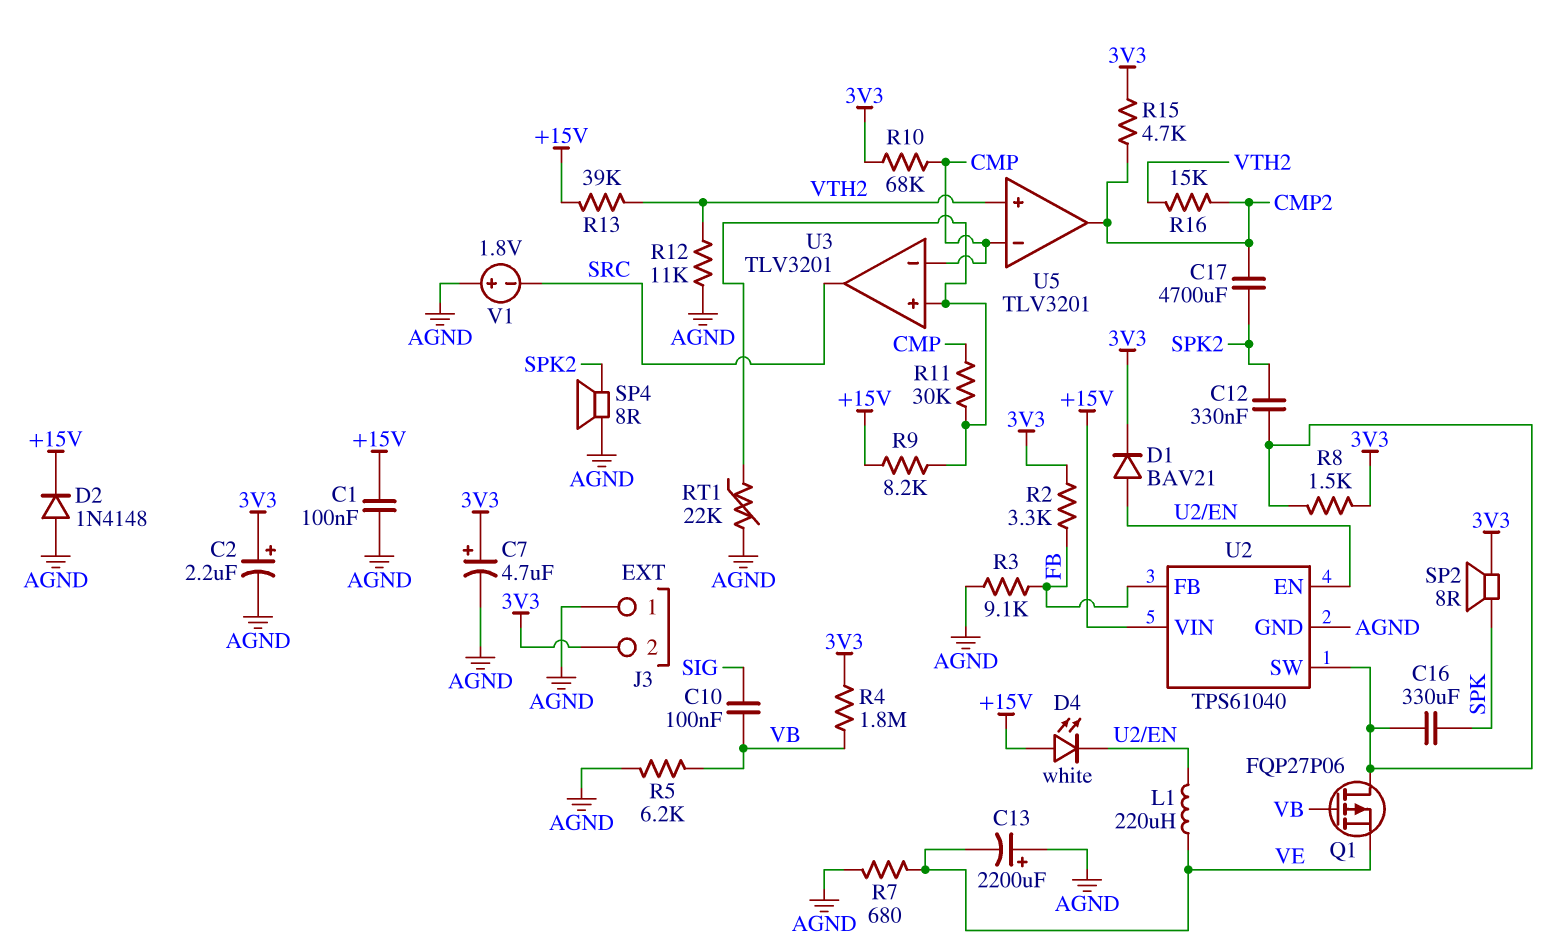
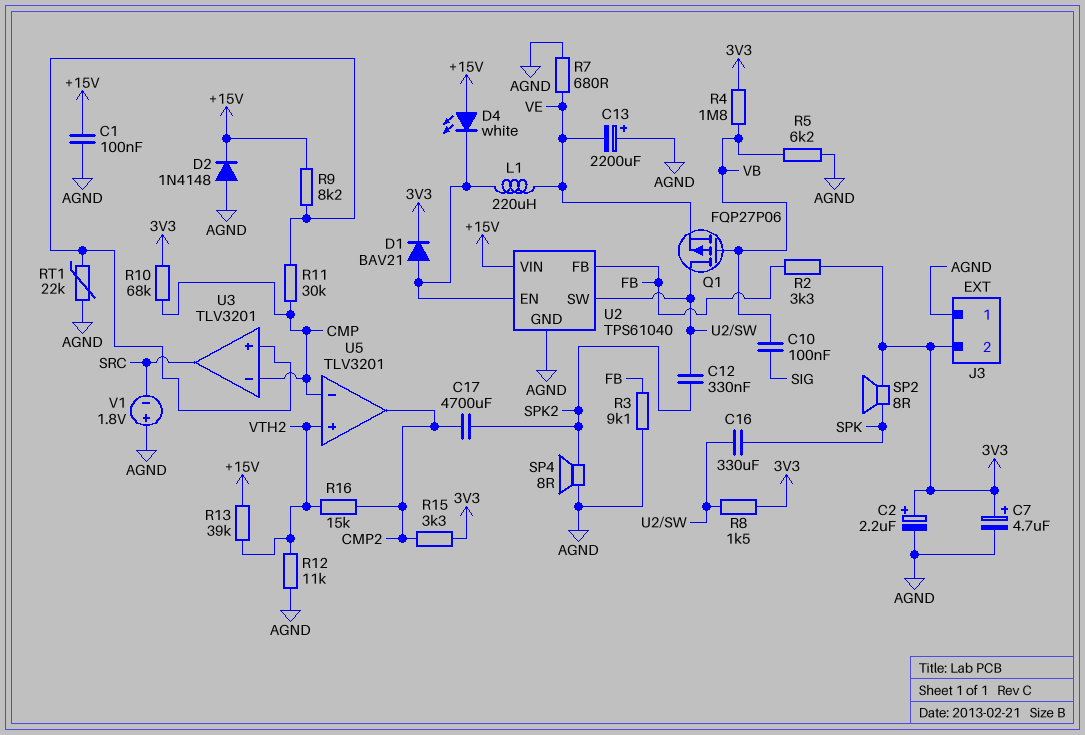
R15: 4.7k (3V3, CMP2) -> 3.3k (3V3, CMP2)

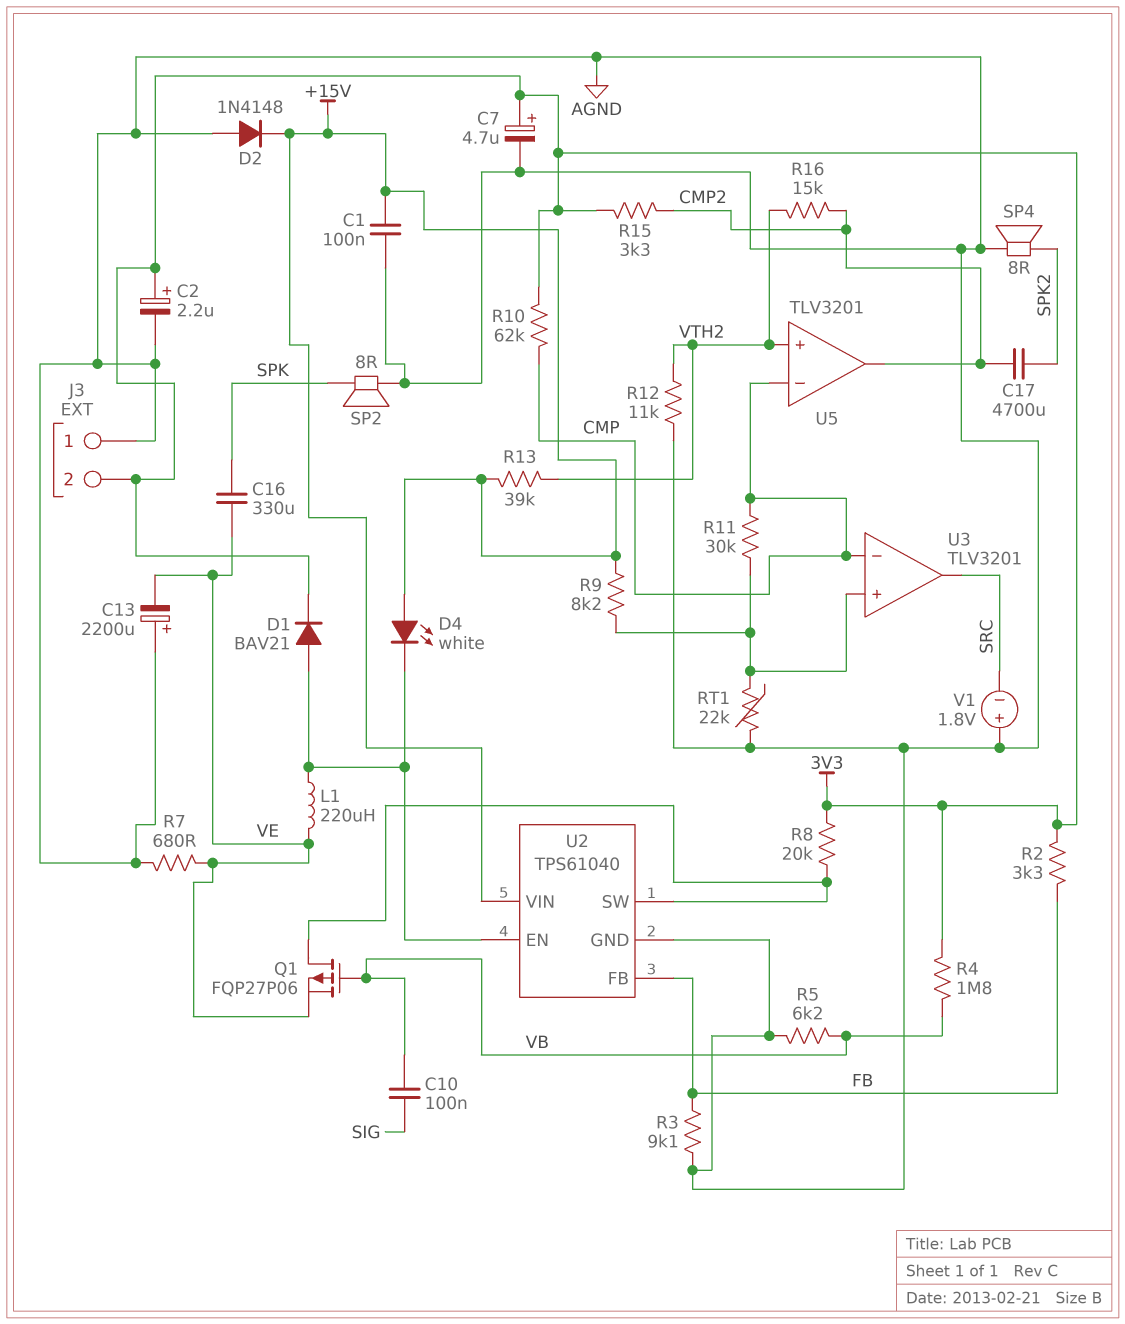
C12: 330nF (SPK2, U2/SW) -> none
C16: 330uF (SPK, U2/SW) -> 330uF (SPK, VE)
R8: 1.5k (3V3, U2/SW) -> 20k (3V3, U2/SW)
R10: 68k (3V3, CMP) -> 62k (3V3, CMP)
SP2: speaker 8R (3V3, SPK) -> speaker 8R (AGND, SPK)

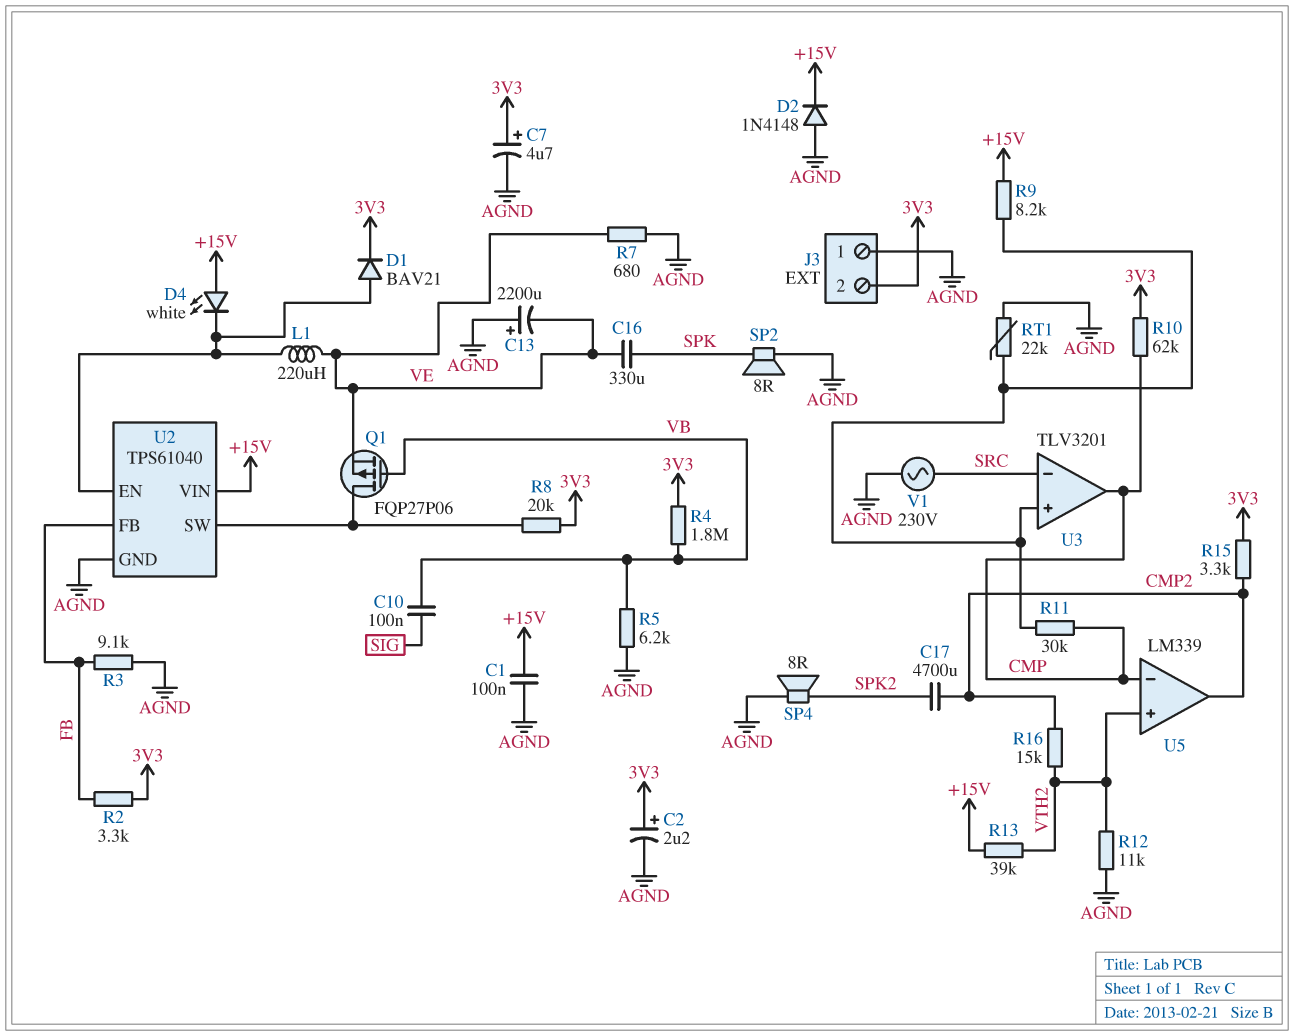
U3 pin in-: CMP -> SRC
U3 pin out: SRC -> CMP
U5: TLV3201 -> LM339
V1: 1.8V (plus AGND, minus SRC) -> AC 230V (AGND, SRC)

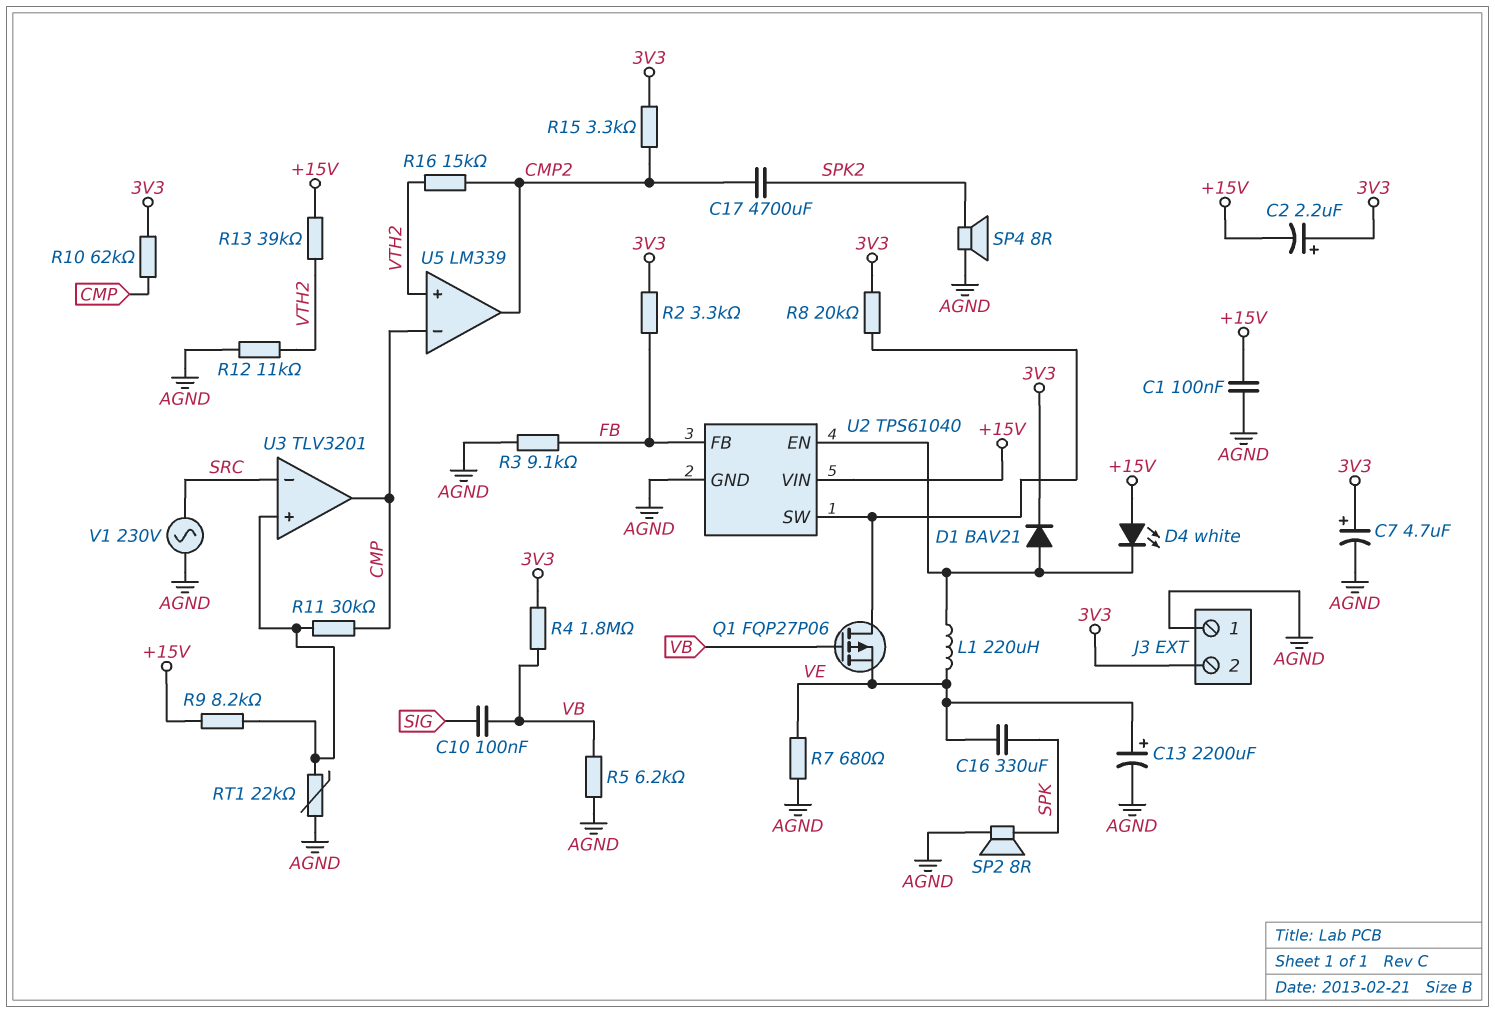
C2: 2.2uF (plus 3V3, minus AGND) -> 2.2uF (plus 3V3, minus +15V)
C13: 2200uF (plus AGND, minus VE) -> 2200uF (plus VE, minus AGND)
D2: diode 1N4148 (A AGND, K +15V) -> none

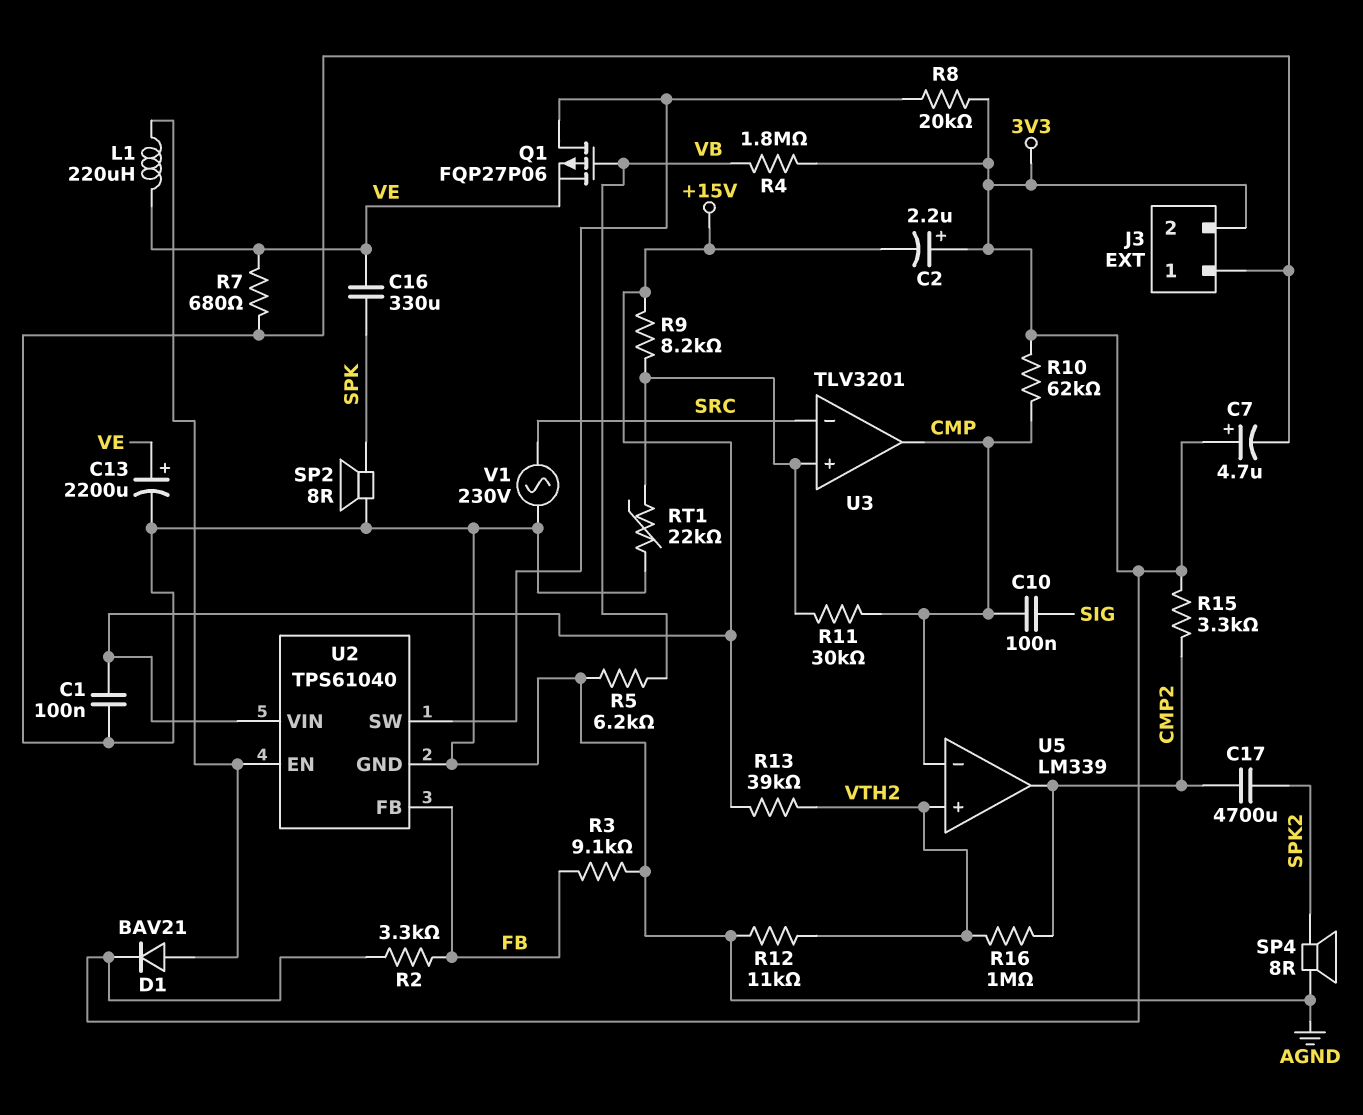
C10: 100nF (SIG, VB) -> 100nF (CMP, SIG)
D4: LED white (A +15V, K U2/EN) -> none
R16: 15k (CMP2, VTH2) -> 1M (CMP2, VTH2)

